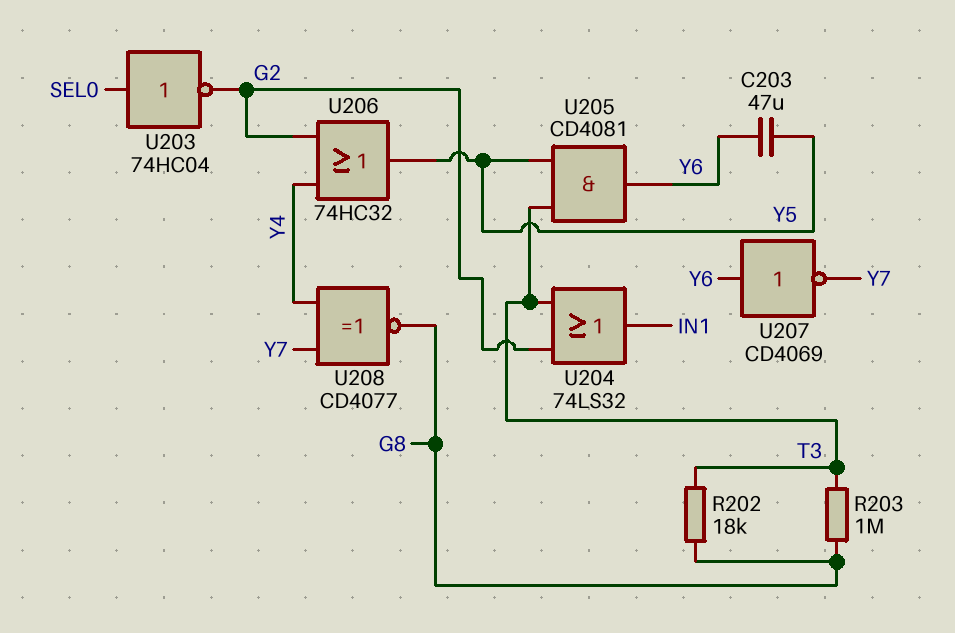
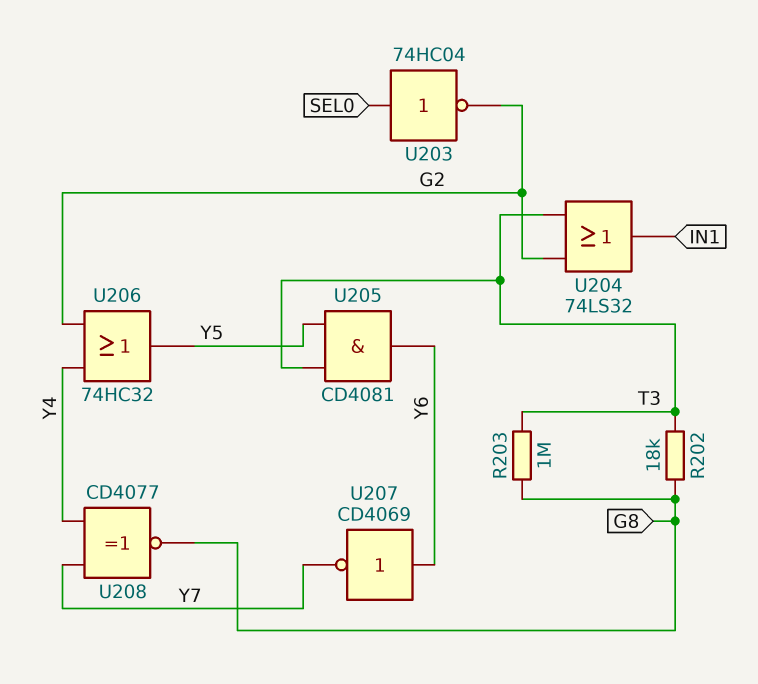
C203: 47uF (Y5, Y6) -> none

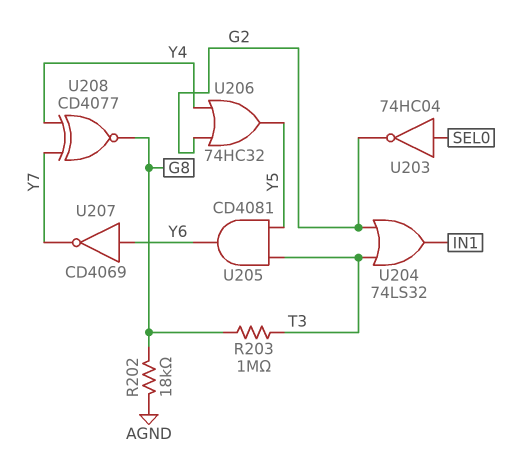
R202: 18k (G8, T3) -> 18k (AGND, G8)

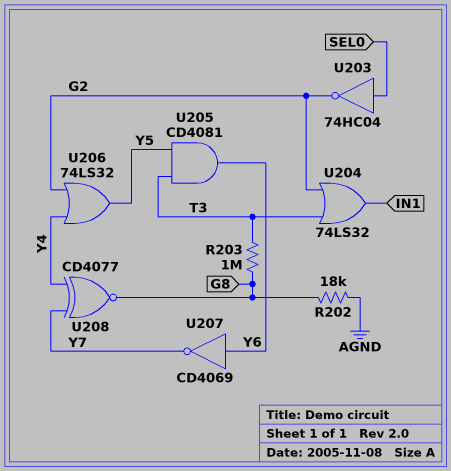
U206: OR 74HC32 (in G2, in Y4, out Y5) -> OR 74LS32 (in G2, in Y4, out Y5)

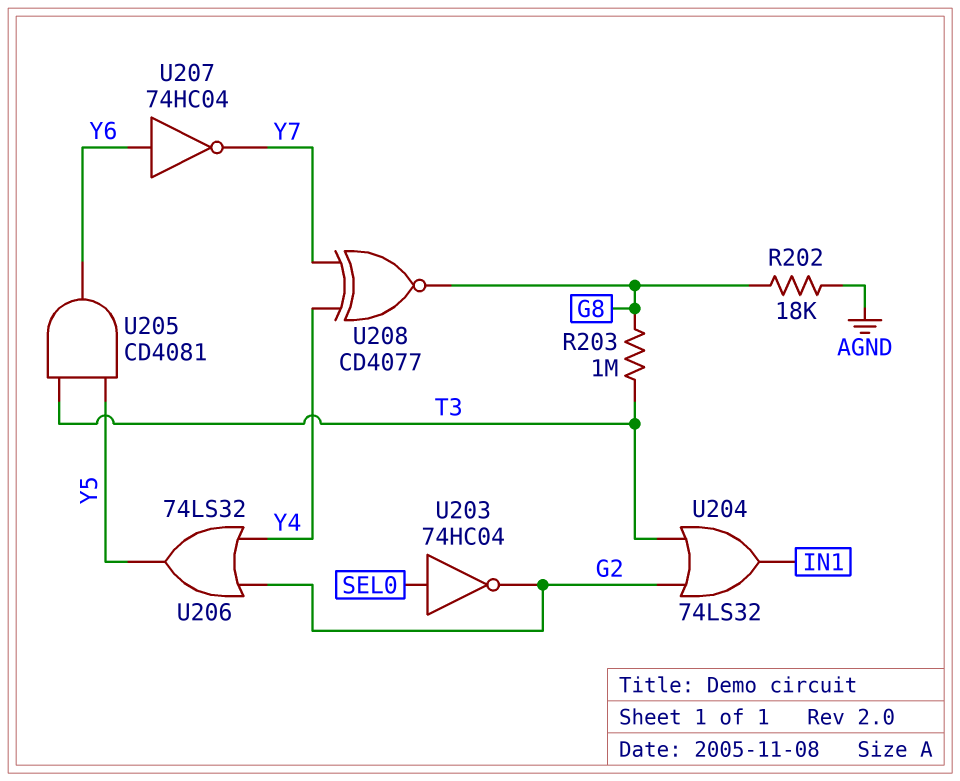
U207: NOT CD4069 (in Y6, out Y7) -> NOT 74HC04 (in Y6, out Y7)

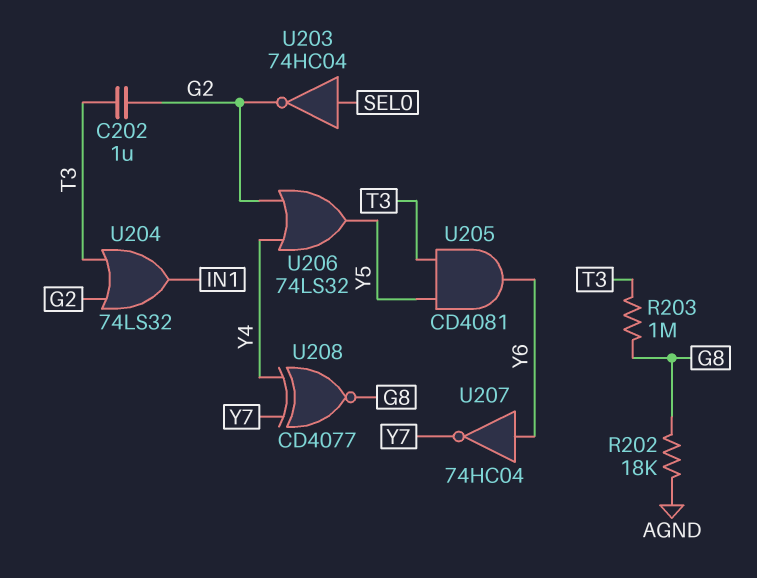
C202: none -> 1uF (G2, T3)

